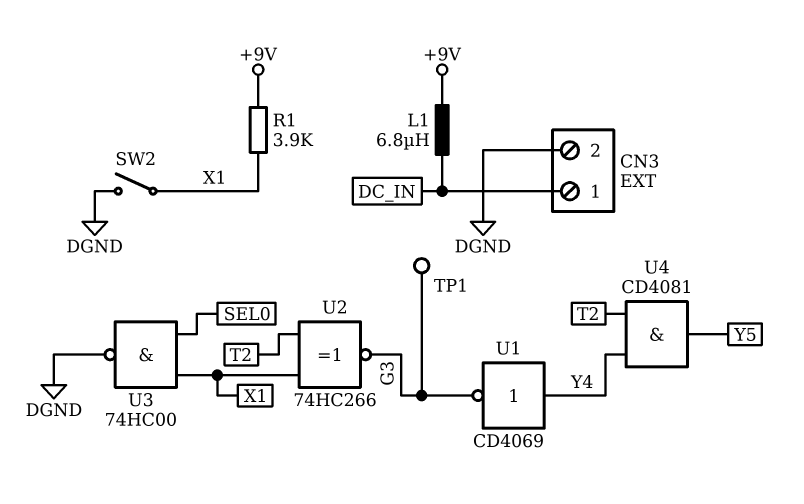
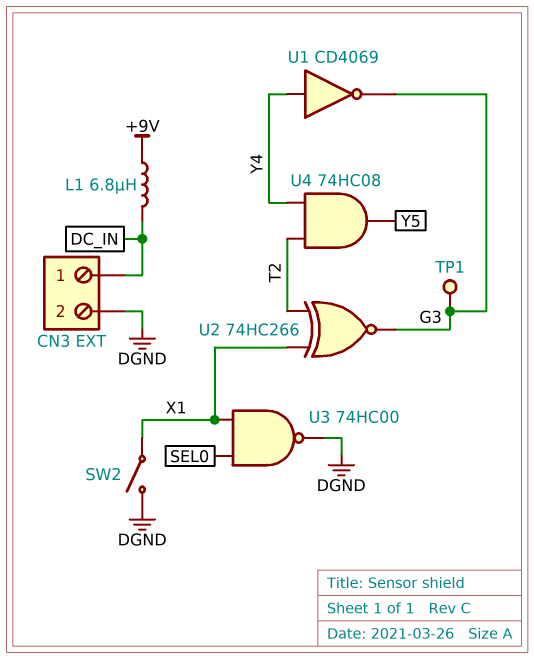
R1: 3.9k (+9V, X1) -> none
U4: AND CD4081 (in T2, in Y4, out Y5) -> AND 74HC08 (in T2, in Y4, out Y5)

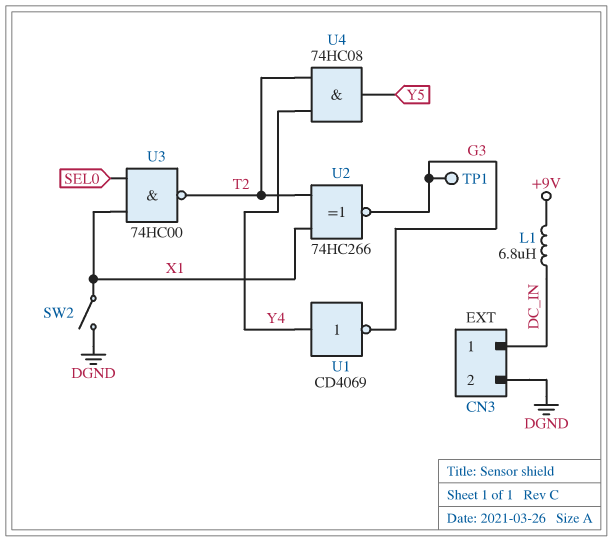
U3: NAND 74HC00 (in SEL0, in X1, out DGND) -> NAND 74HC00 (in SEL0, in X1, out T2)

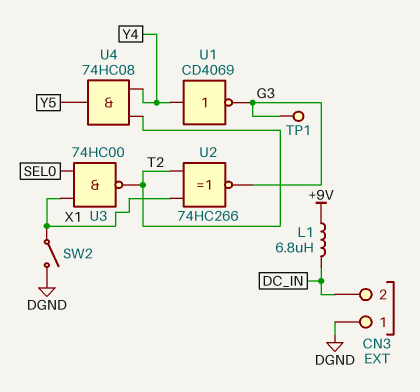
CN3 pin 1: DC_IN -> DGND
CN3 pin 2: DGND -> DC_IN

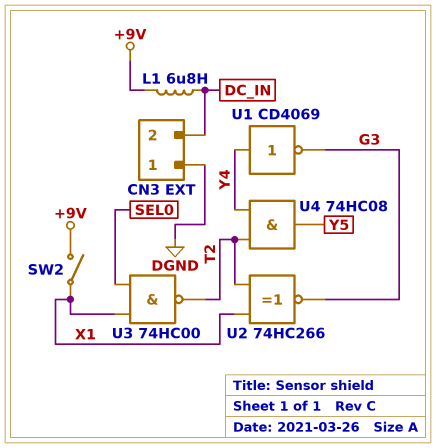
SW2: switch (DGND, X1) -> switch (+9V, X1)
TP1: test point (G3) -> none

